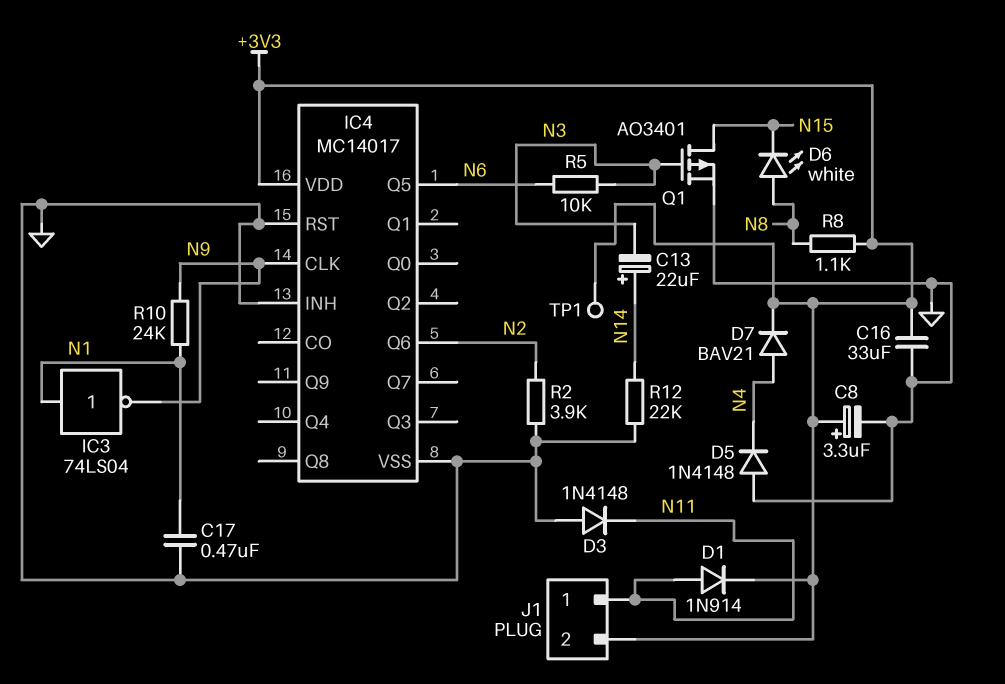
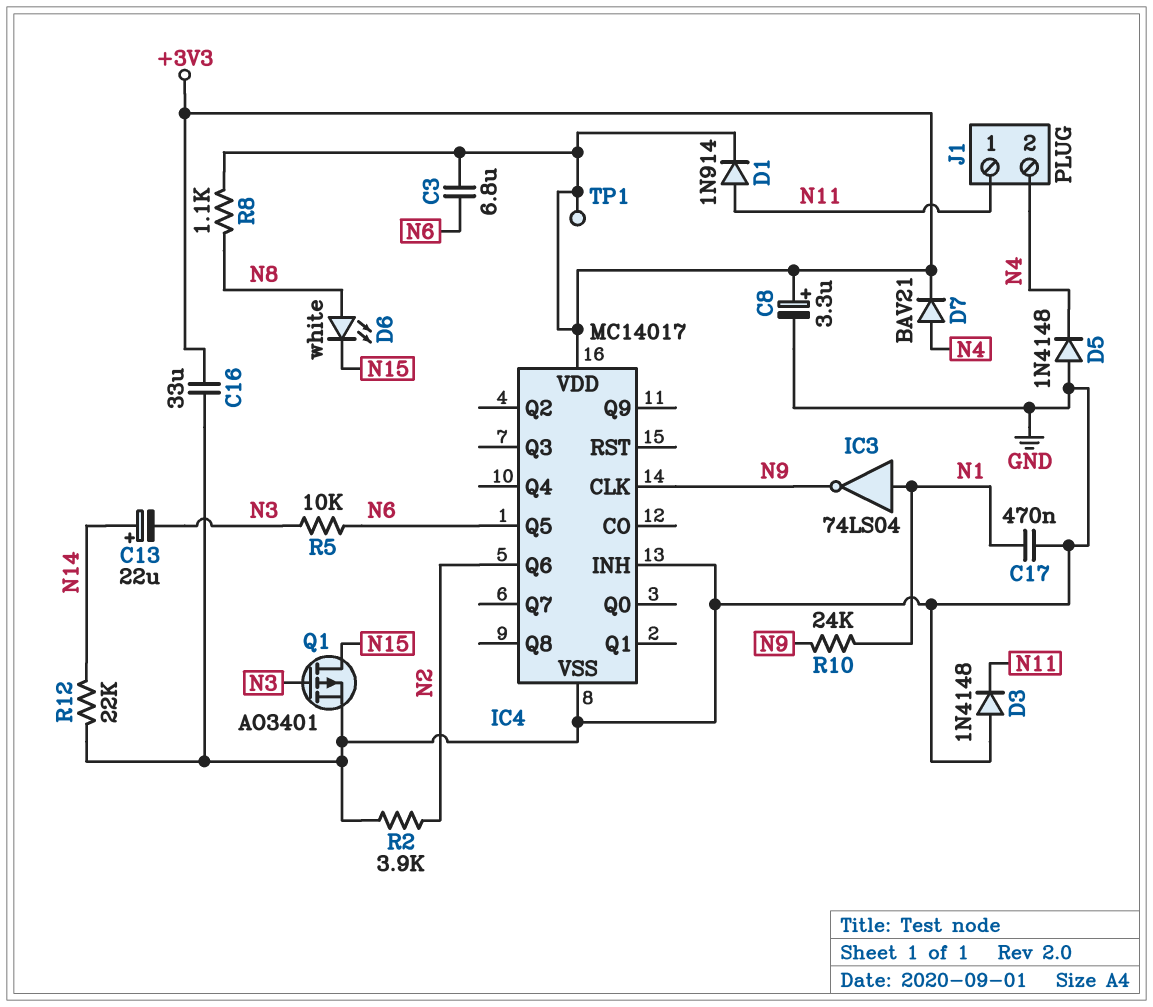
C3: none -> 6.8uF (+3V3, N6)
IC4 pin RST: GND -> none
J1 pin 2: +3V3 -> N4

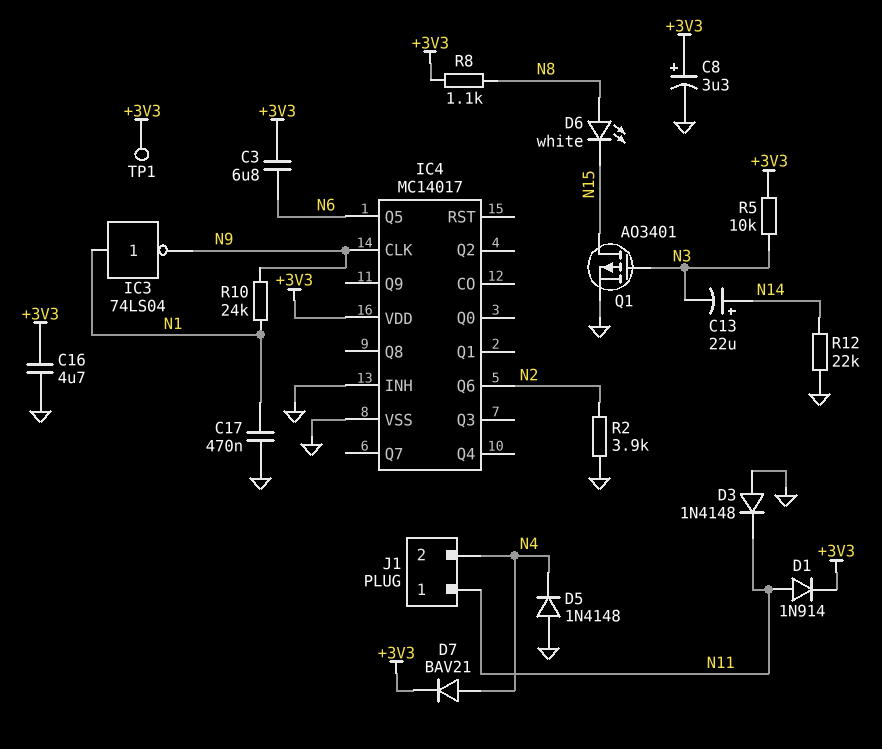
C16: 33uF (+3V3, GND) -> 4.7uF (+3V3, GND)
R5: 10k (N3, N6) -> 10k (+3V3, N3)

